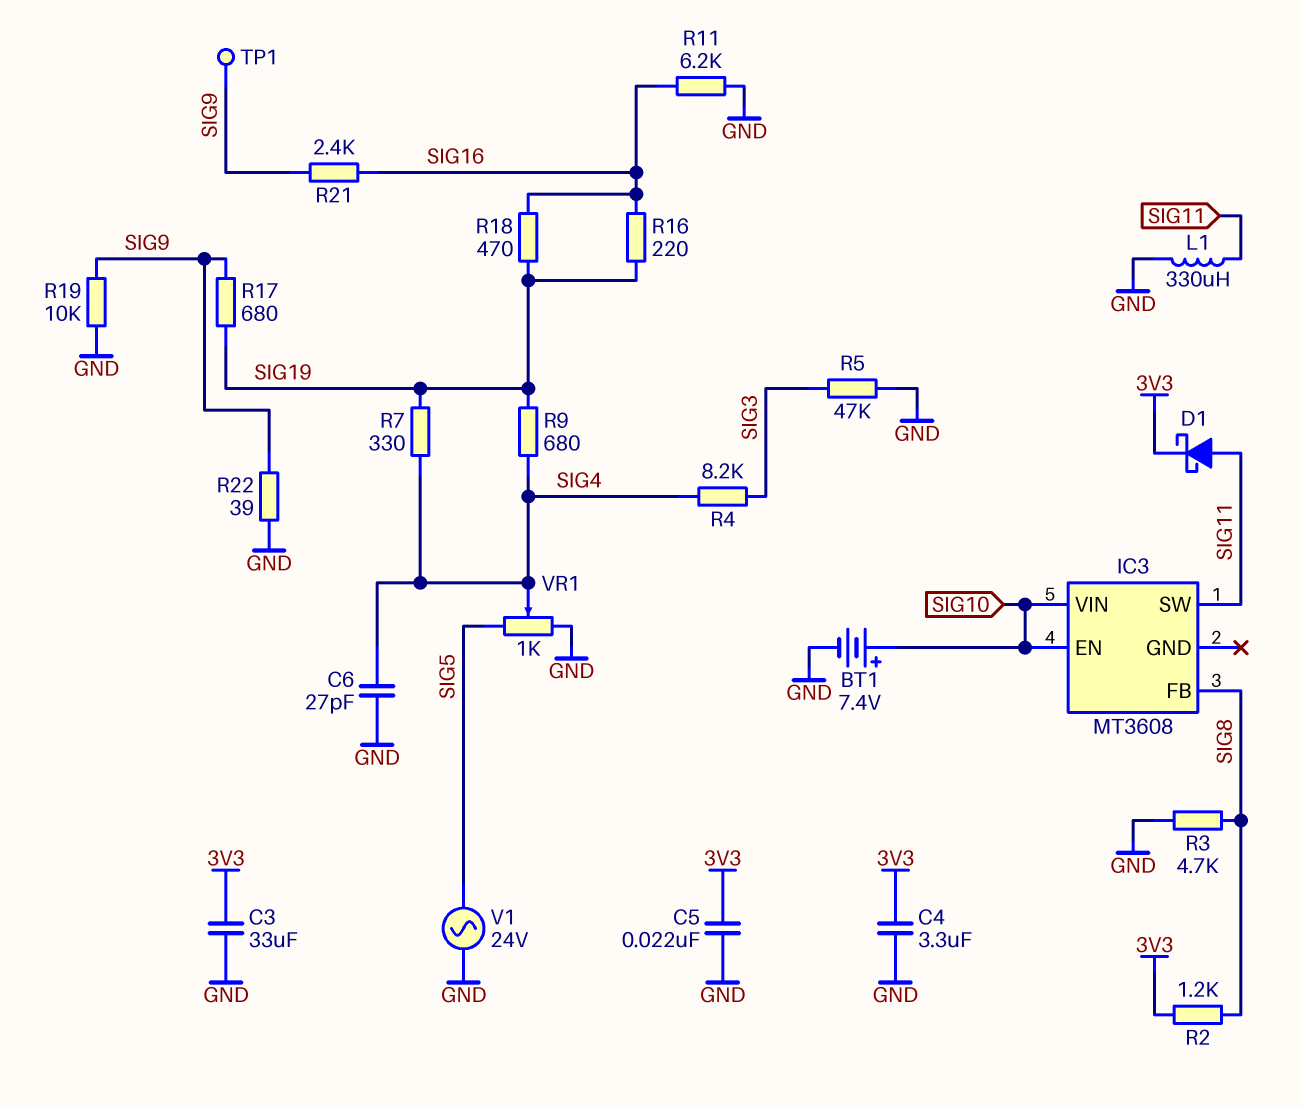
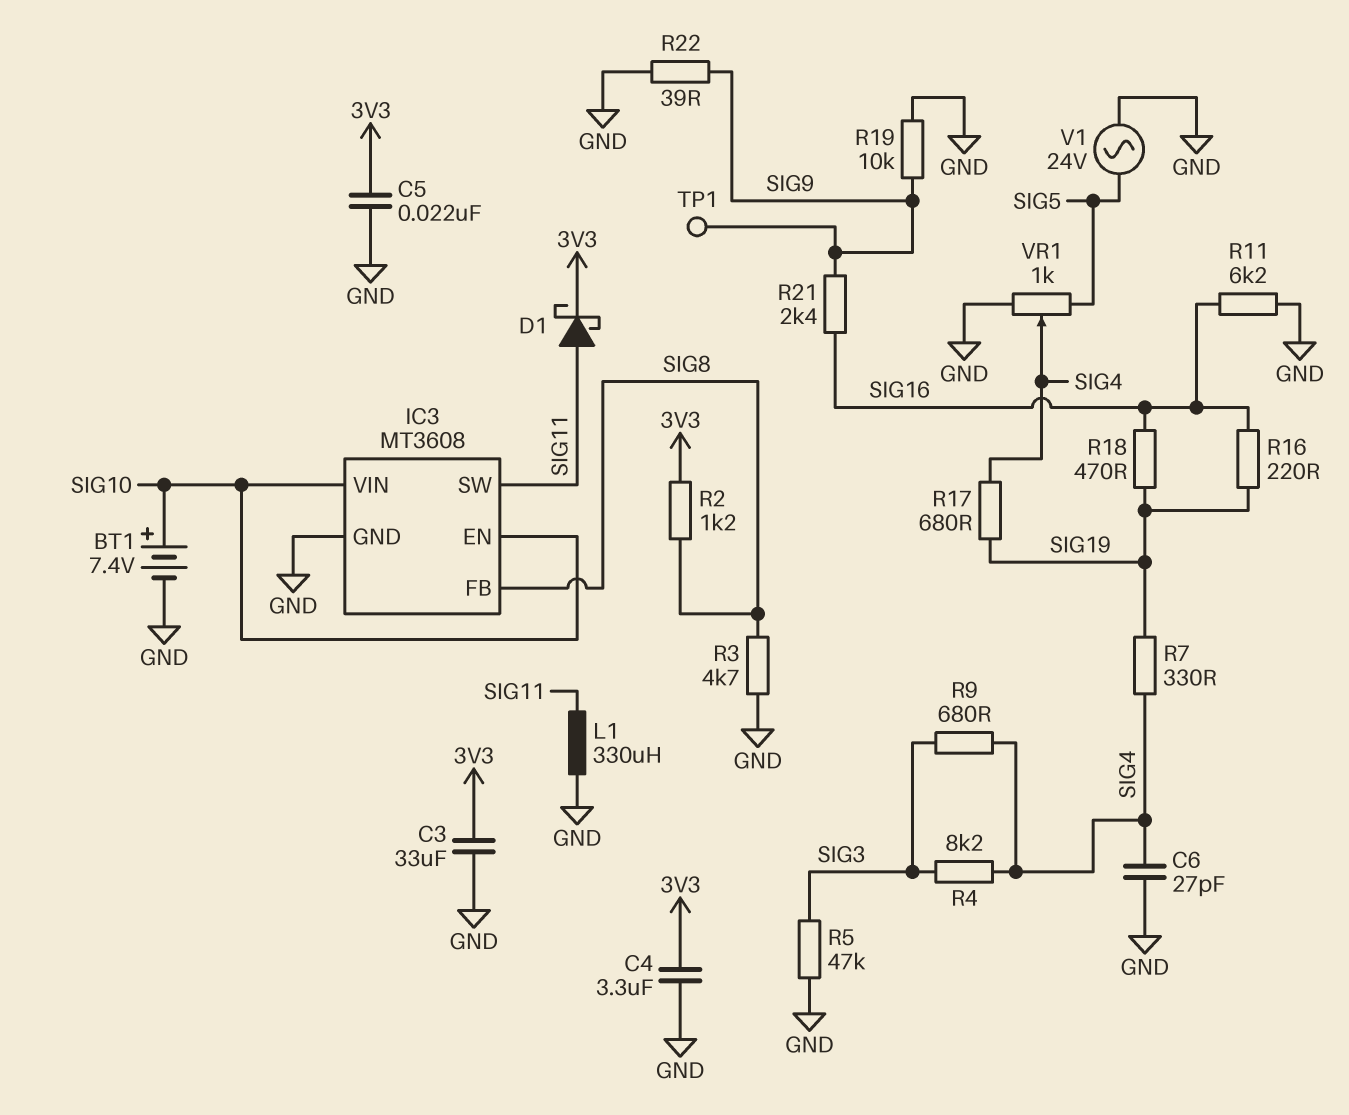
IC3 pin GND: none -> GND
R9: 680 (SIG4, SIG19) -> 680 (SIG3, SIG4)
R17: 680 (SIG9, SIG19) -> 680 (SIG4, SIG19)

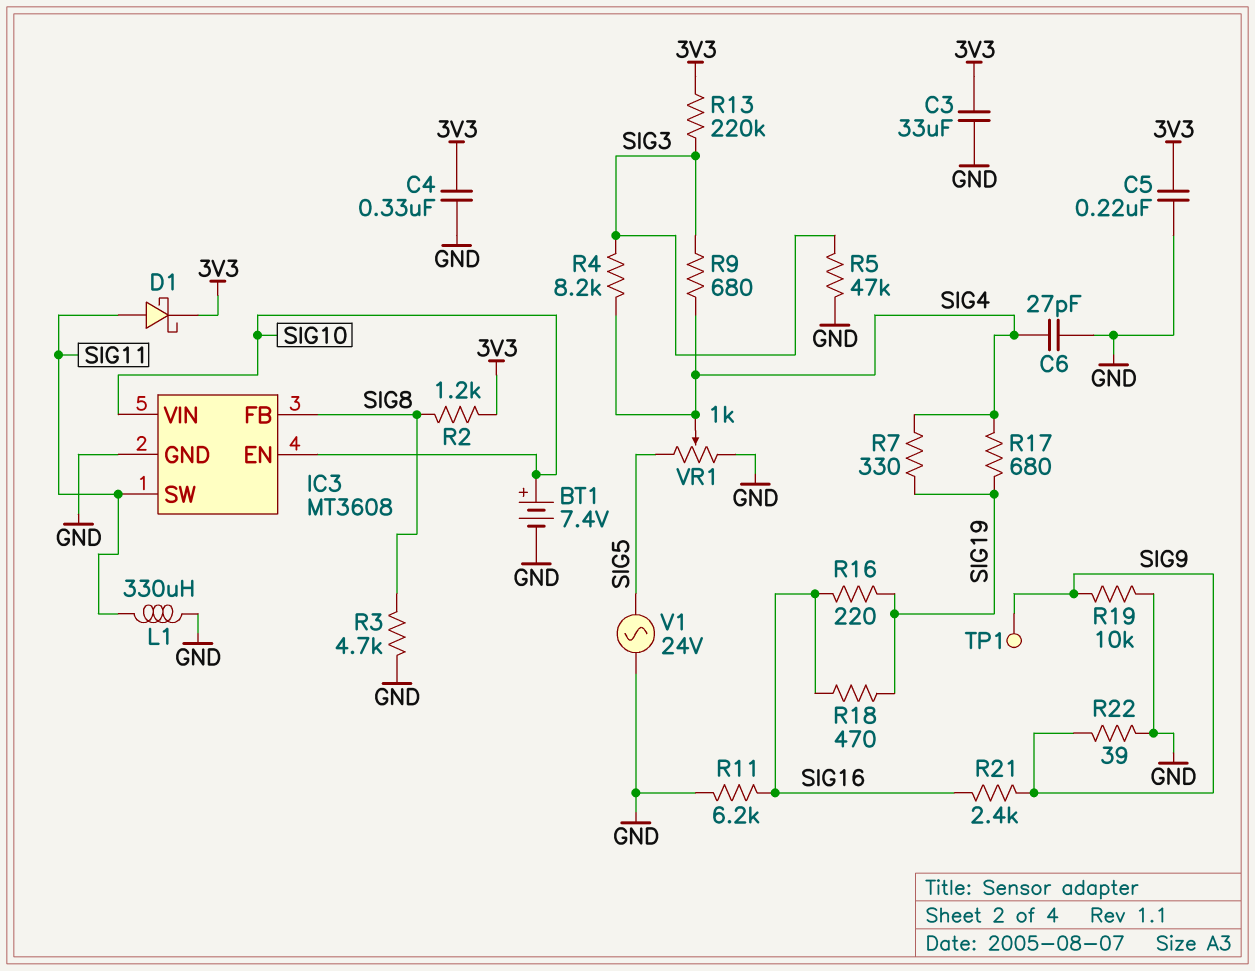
C4: 3.3uF (3V3, GND) -> 330nF (3V3, GND)
C5: 22nF (3V3, GND) -> 220nF (3V3, GND)
R13: none -> 220k (3V3, SIG3)

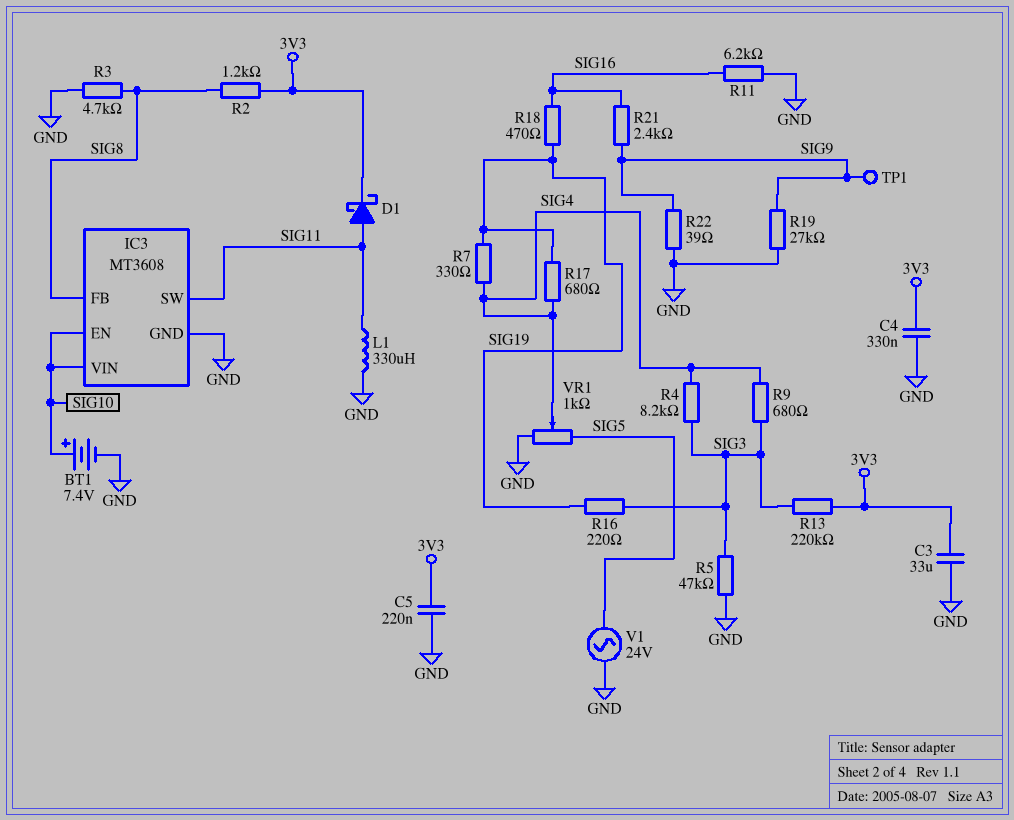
C6: 27pF (GND, SIG4) -> none
R16: 220 (SIG16, SIG19) -> 220 (SIG3, SIG19)
R19: 10k (GND, SIG9) -> 27k (GND, SIG9)

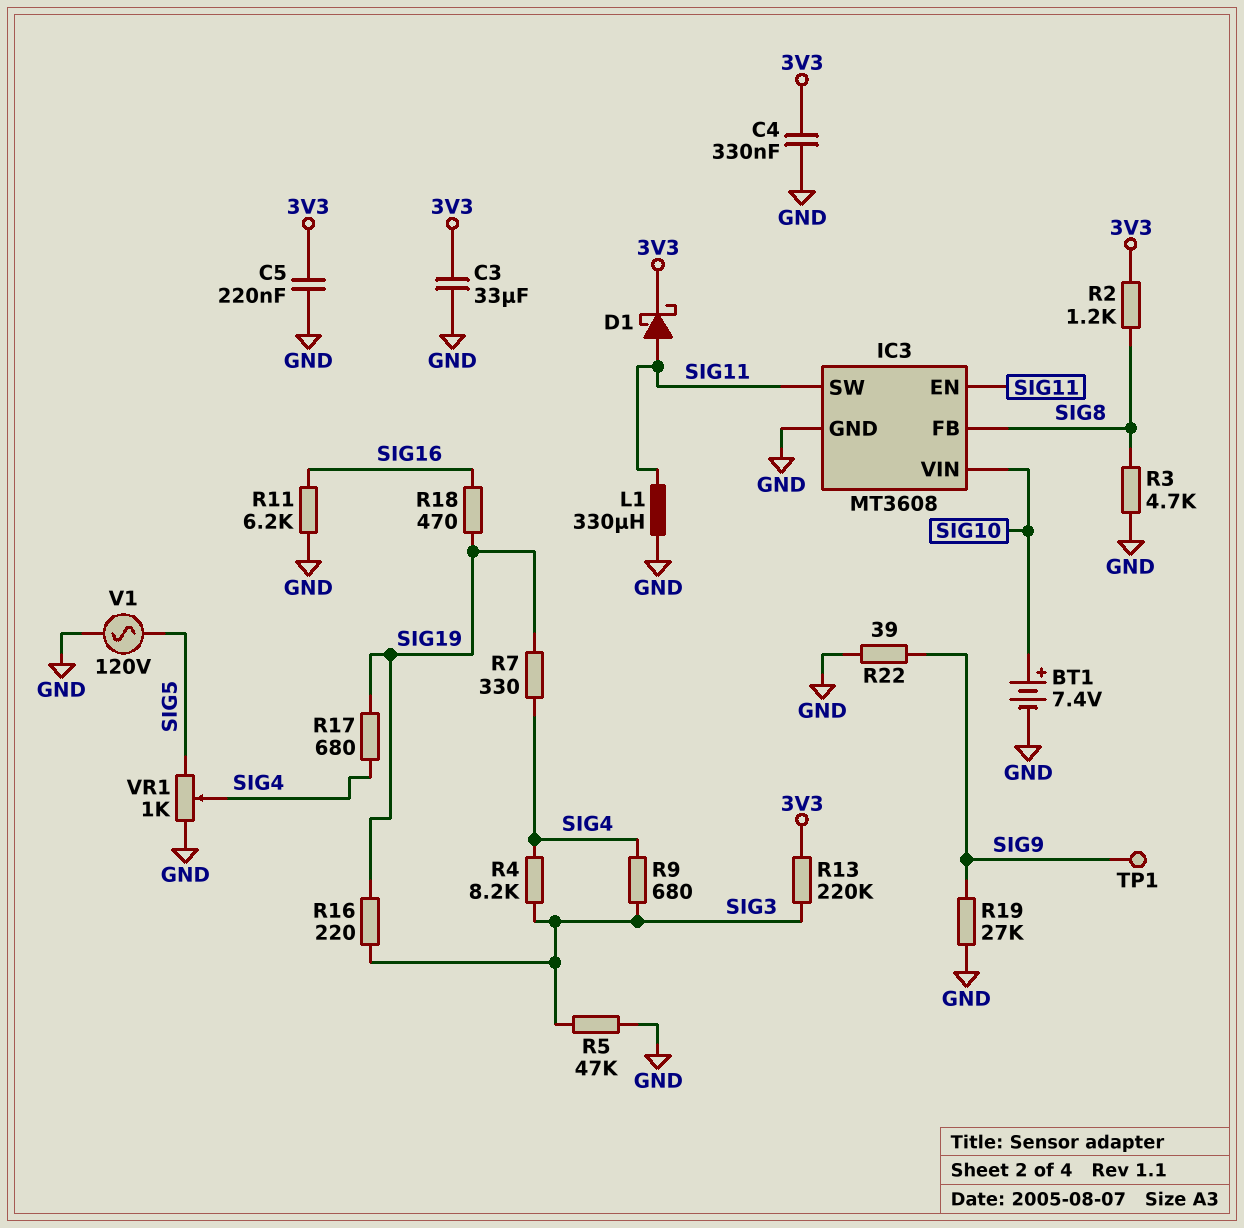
IC3 pin EN: SIG10 -> SIG11
R21: 2.4k (SIG9, SIG16) -> none
V1: AC 24V (GND, SIG5) -> AC 120V (GND, SIG5)

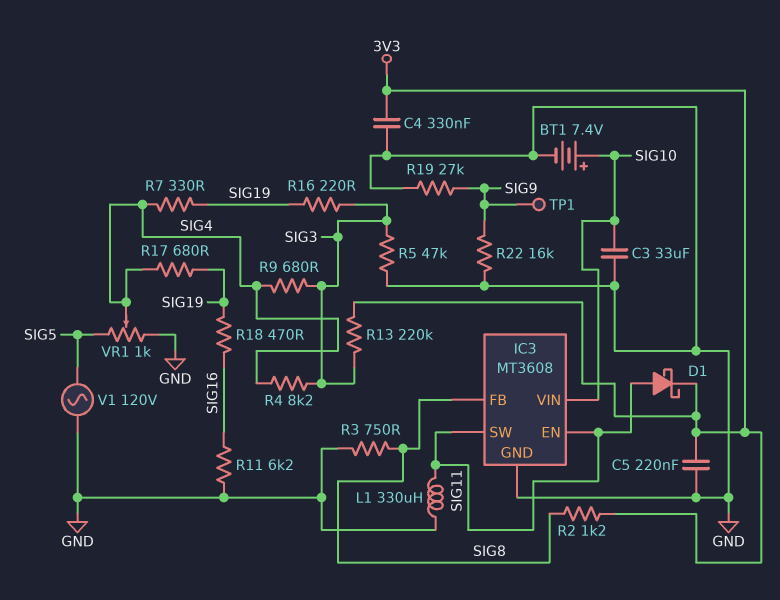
C3: 33uF (3V3, GND) -> 33uF (GND, SIG10)
R3: 4.7k (GND, SIG8) -> 750 (GND, SIG8)
R22: 39 (GND, SIG9) -> 16k (GND, SIG9)

